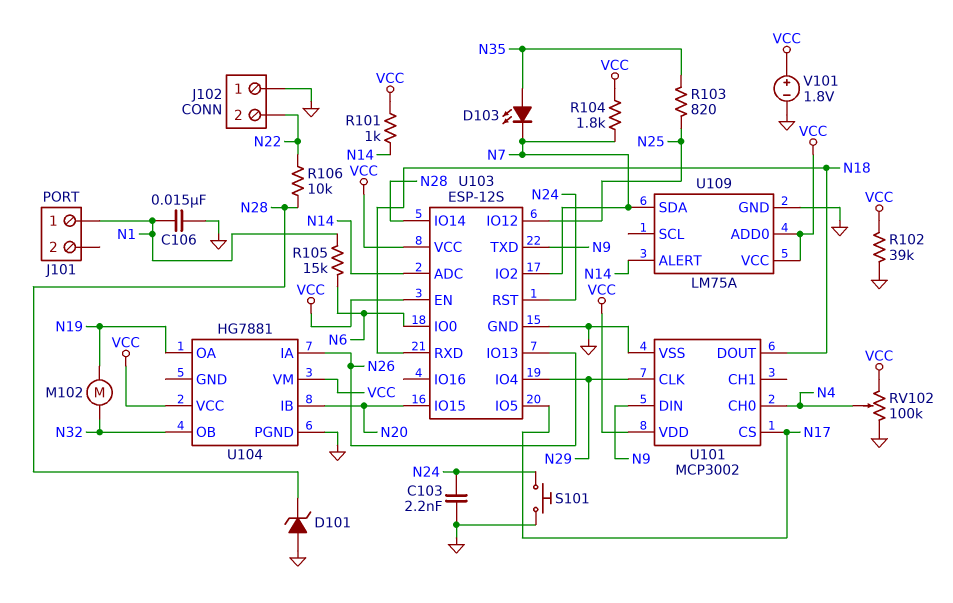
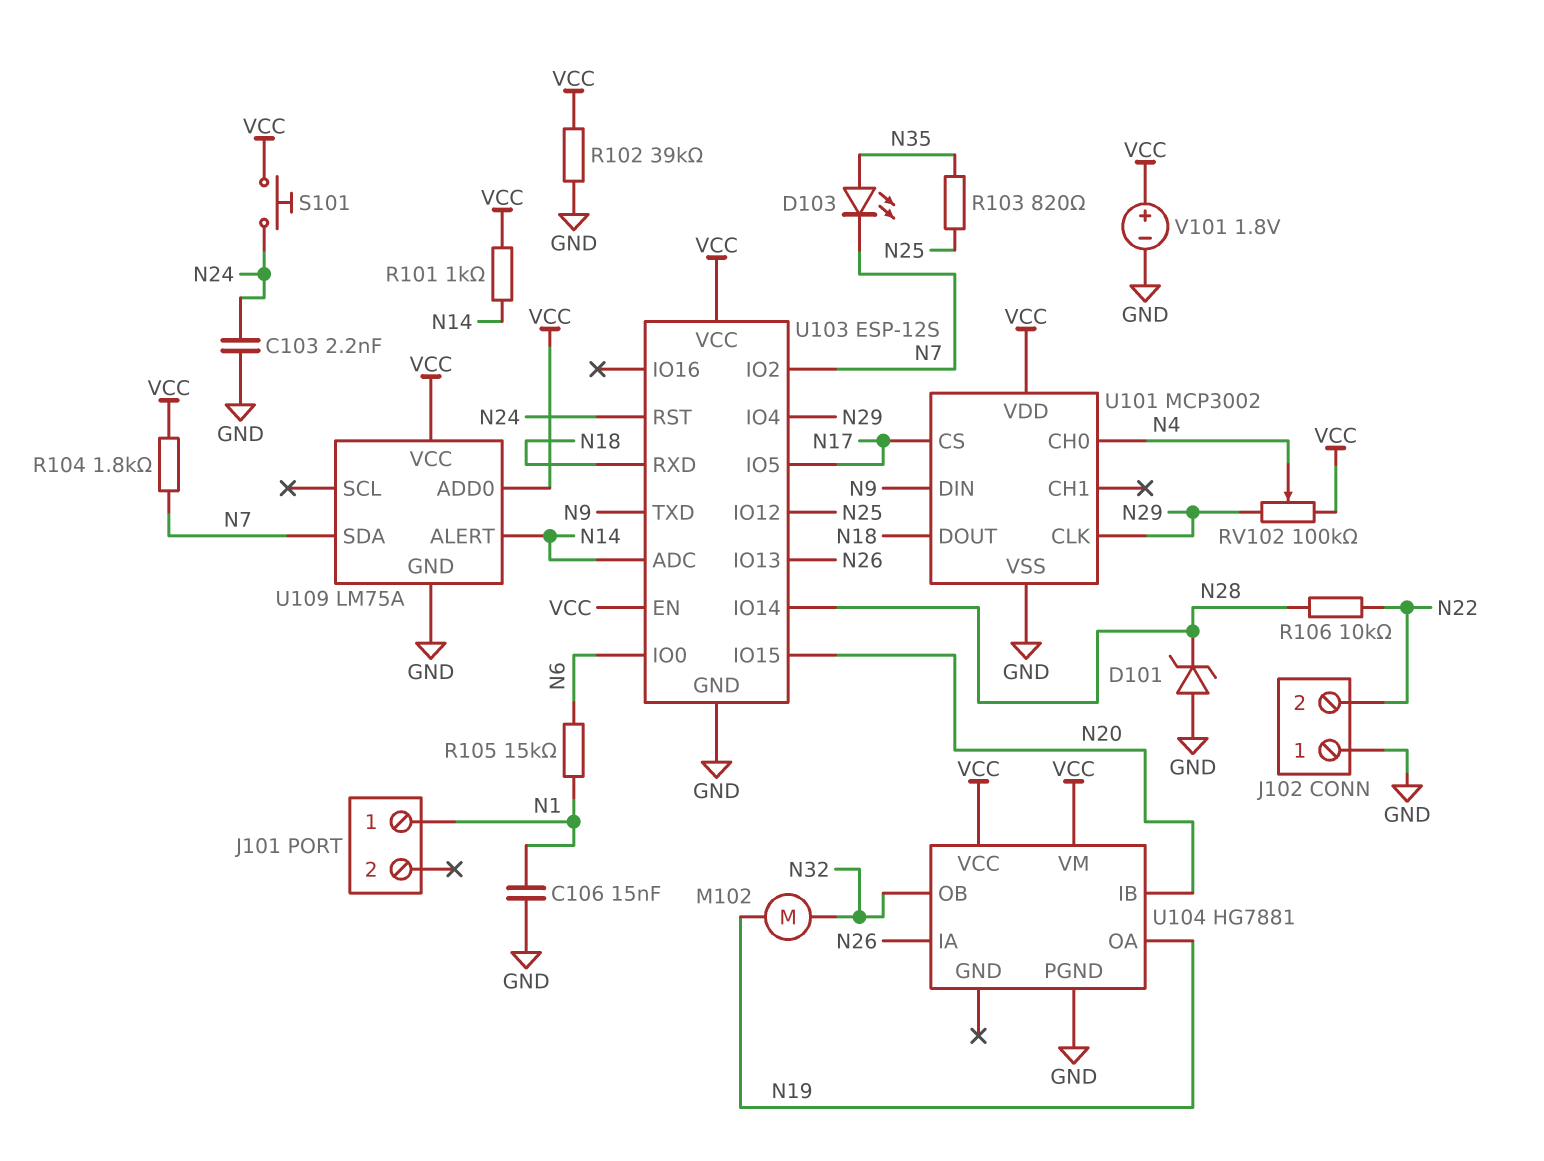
RV102: 100k (GND, VCC, wiper N4) -> 100k (N29, VCC, wiper N4)
S101: button (GND, N24) -> button (N24, VCC)

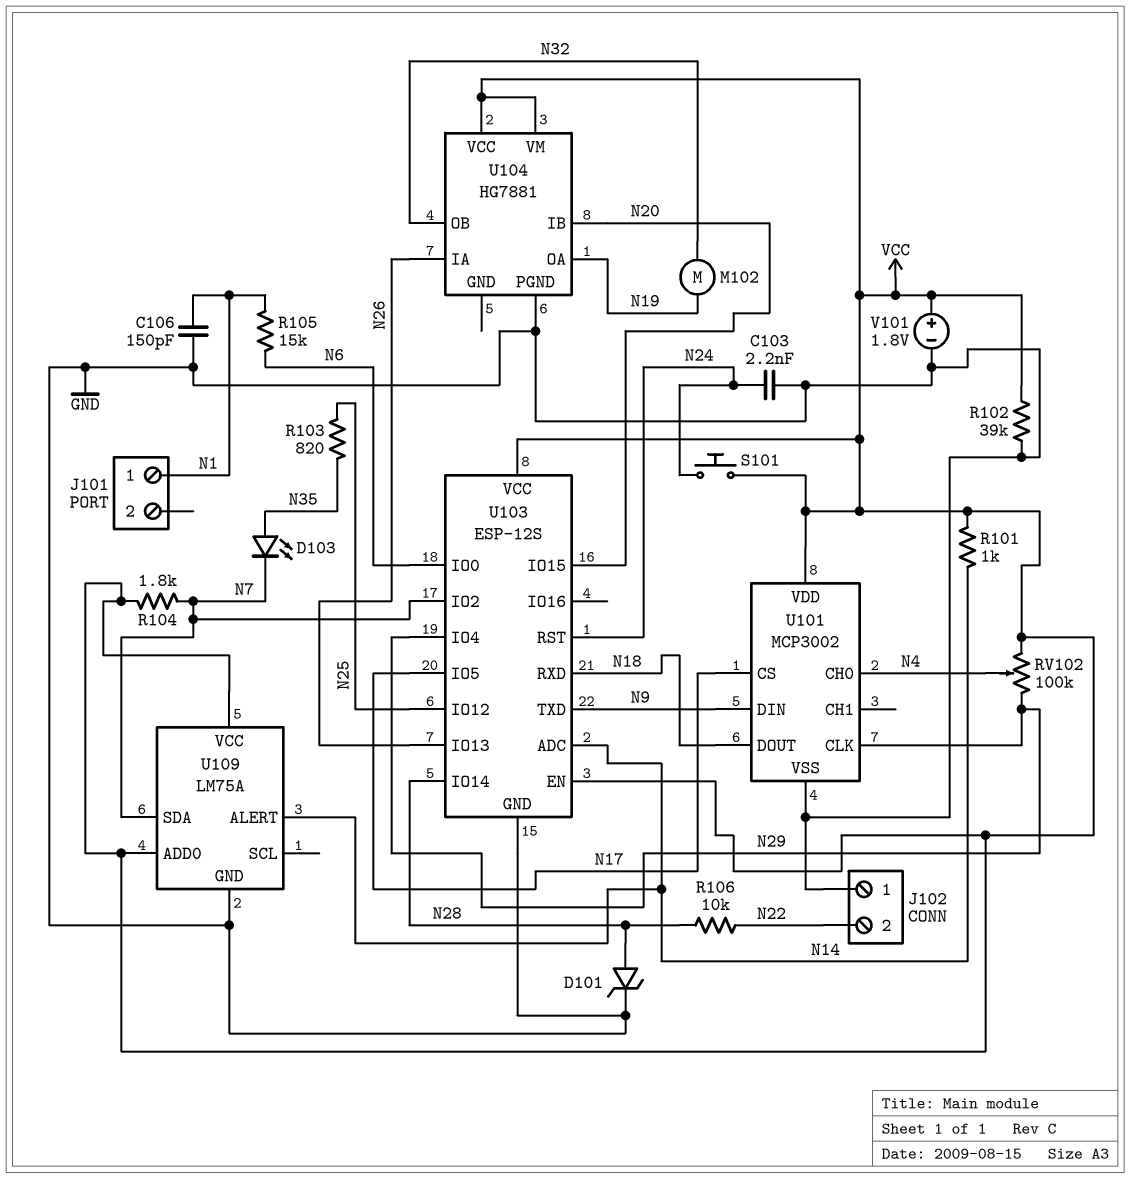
C106: 15nF (GND, N1) -> 150pF (GND, N1)
D101: zener (A GND, K N28) -> zener (A N28, K GND)

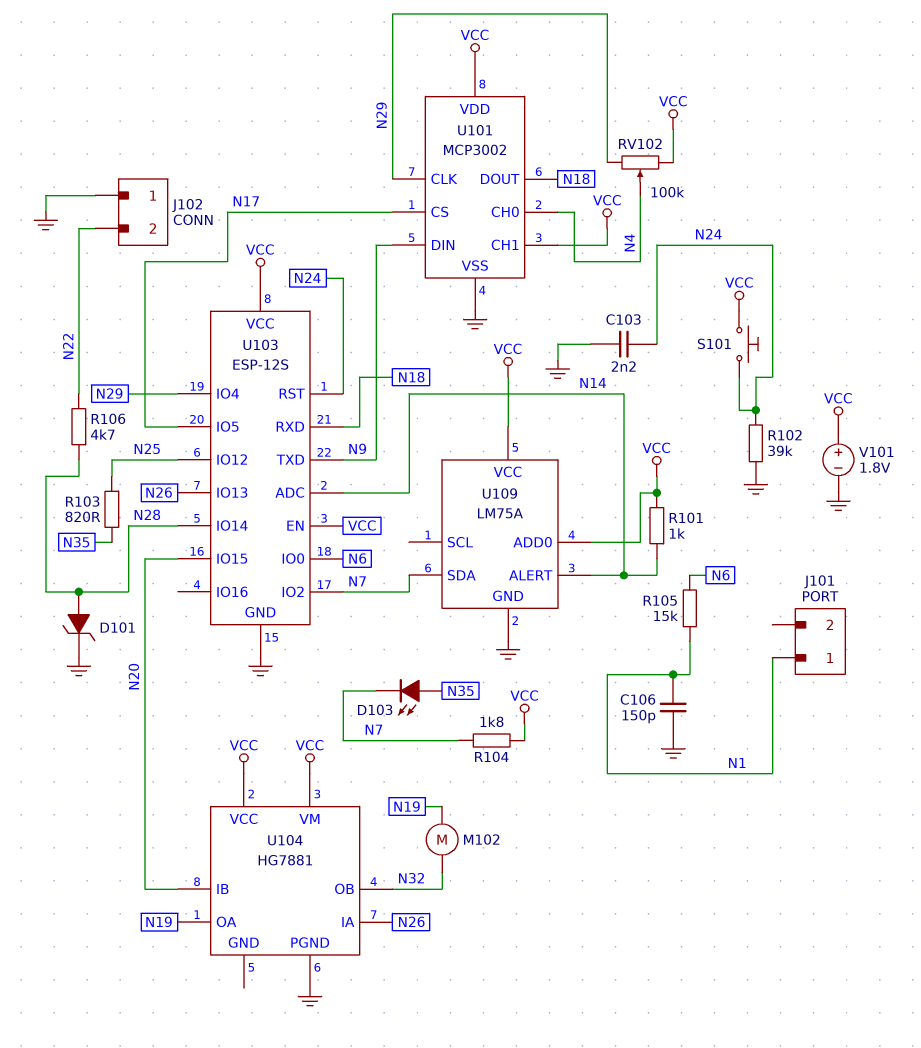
R102: 39k (GND, VCC) -> 39k (GND, N24)
R106: 10k (N22, N28) -> 4.7k (N22, N28)
U101 pin CH1: none -> VCC

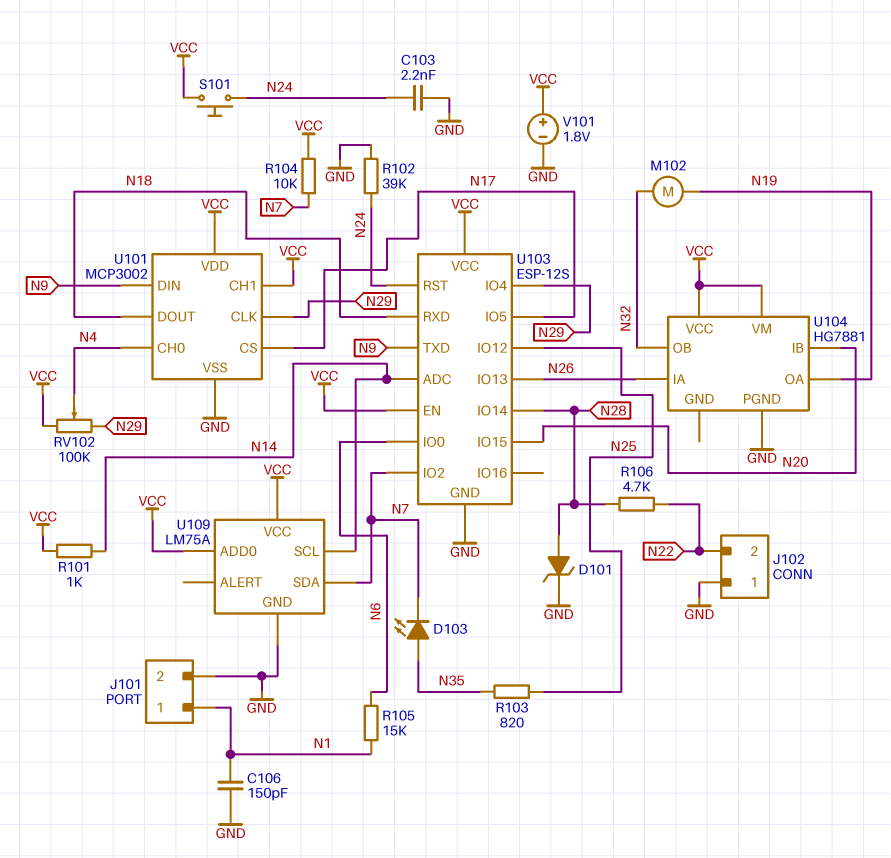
J101 pin 2: none -> GND
R104: 1.8k (N7, VCC) -> 10k (N7, VCC)
U109 pin ALERT: N14 -> none
U109 pin SCL: none -> N14

